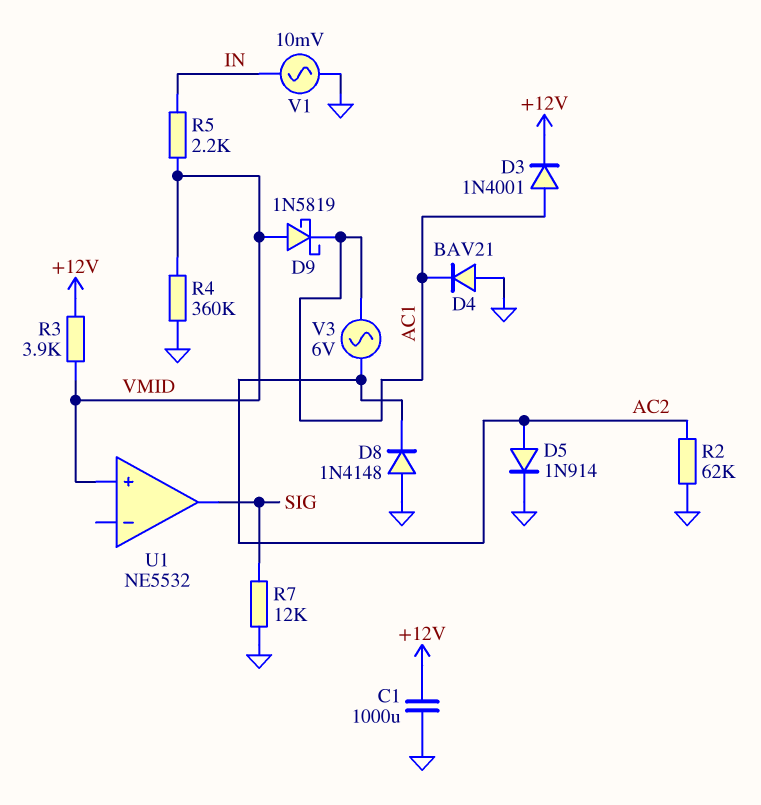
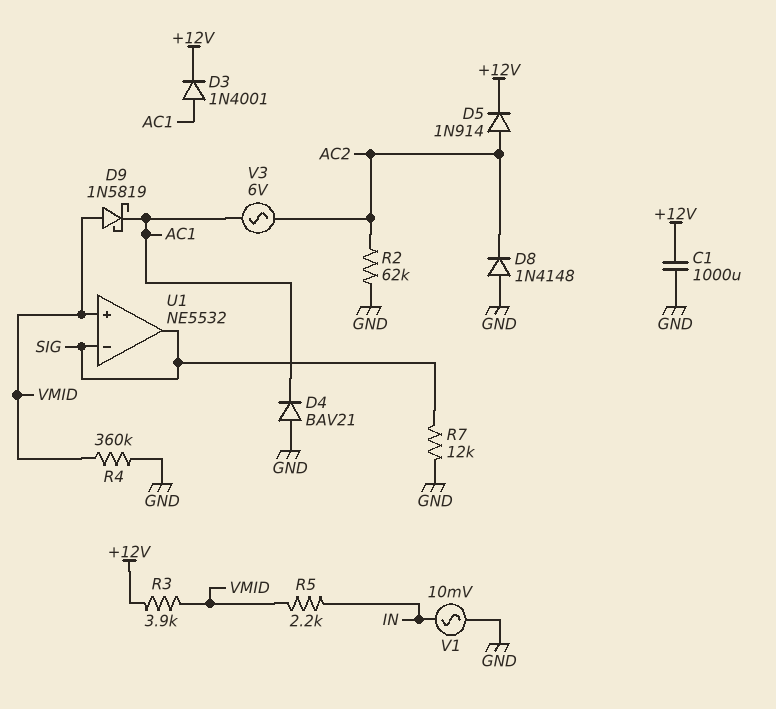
D5: diode 1N914 (A AC2, K GND) -> diode 1N914 (A AC2, K +12V)
U1 pin in-: none -> SIG

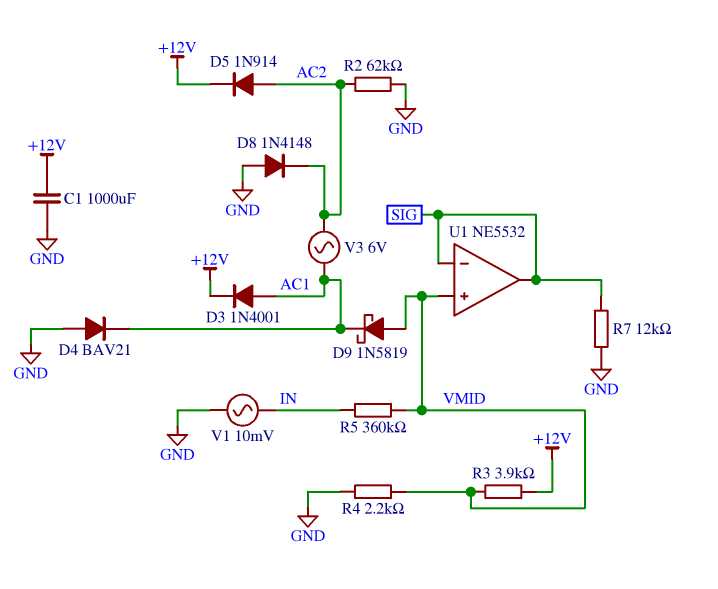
R4: 360k (GND, VMID) -> 2.2k (GND, VMID)
R5: 2.2k (IN, VMID) -> 360k (IN, VMID)

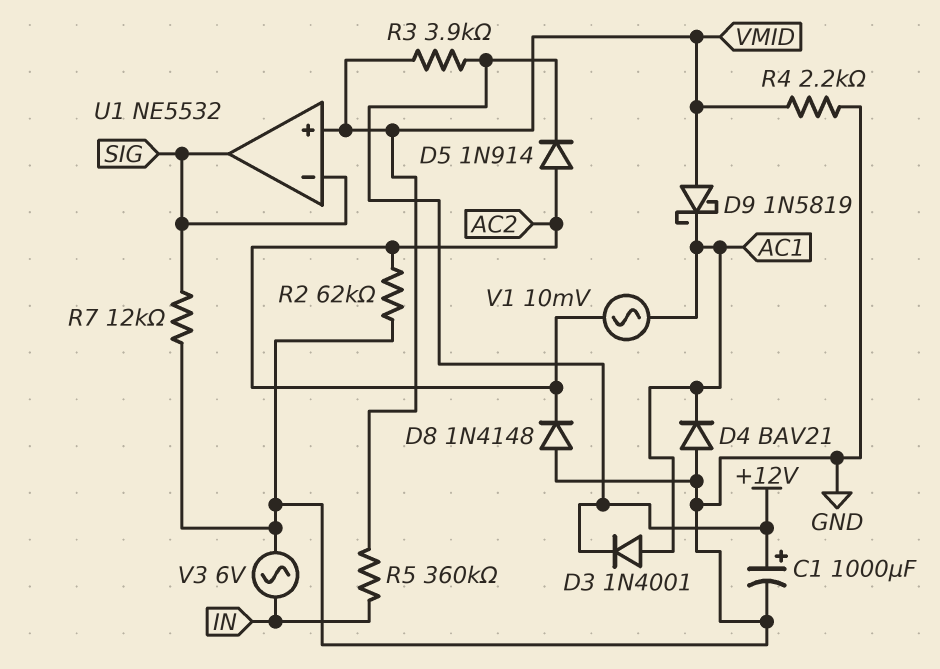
C1: 1000uF (+12V, GND) -> 1000uF (plus +12V, minus GND)
V1: AC 10mV (GND, IN) -> AC 10mV (AC1, AC2)
V3: AC 6V (AC1, AC2) -> AC 6V (GND, IN)

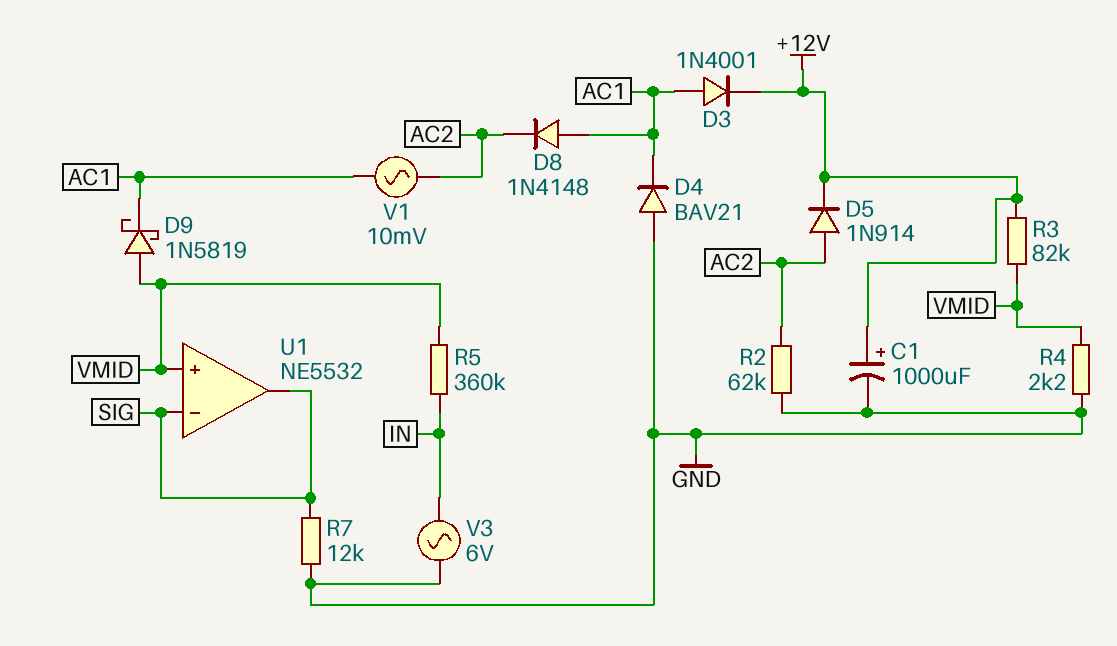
D8: diode 1N4148 (A GND, K AC2) -> diode 1N4148 (A AC1, K AC2)
R3: 3.9k (+12V, VMID) -> 82k (+12V, VMID)

